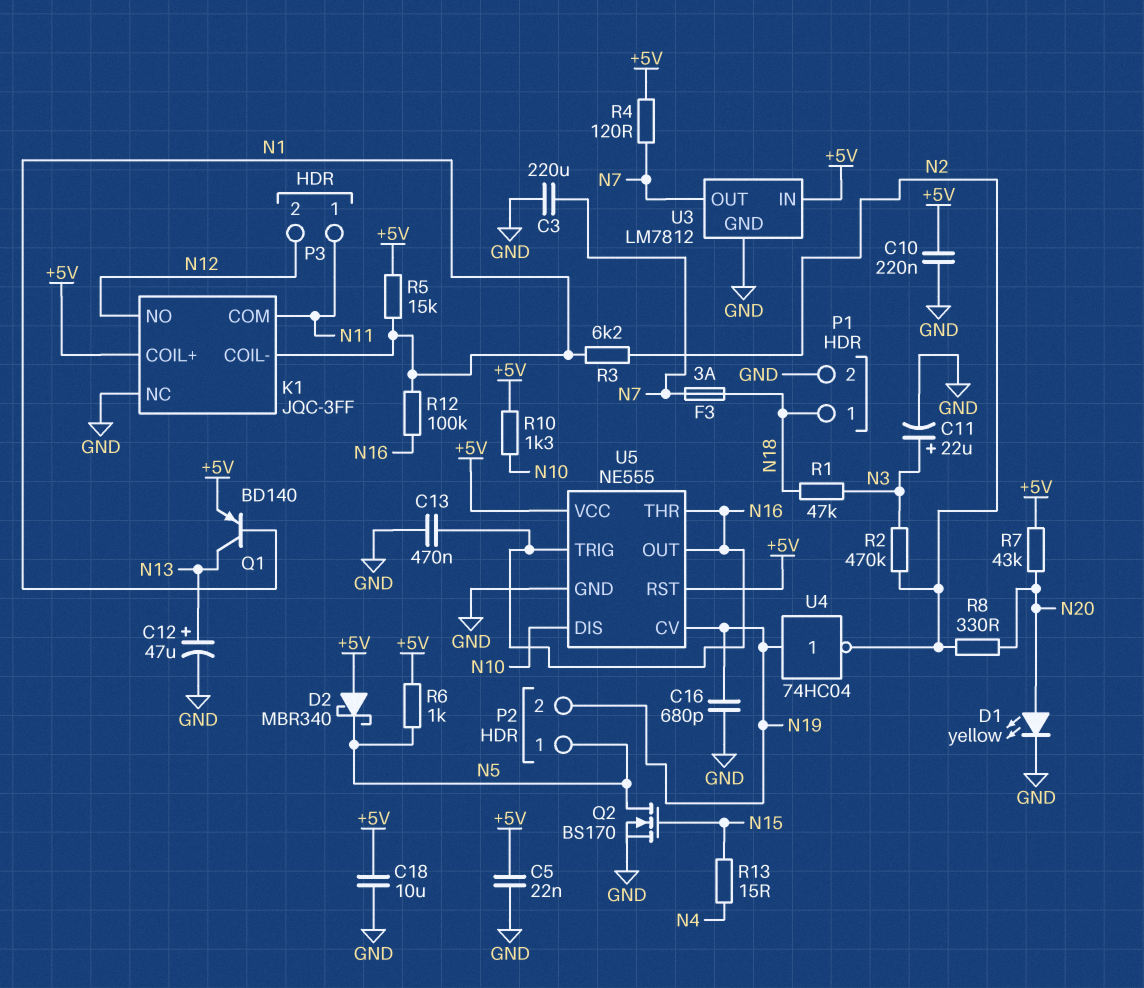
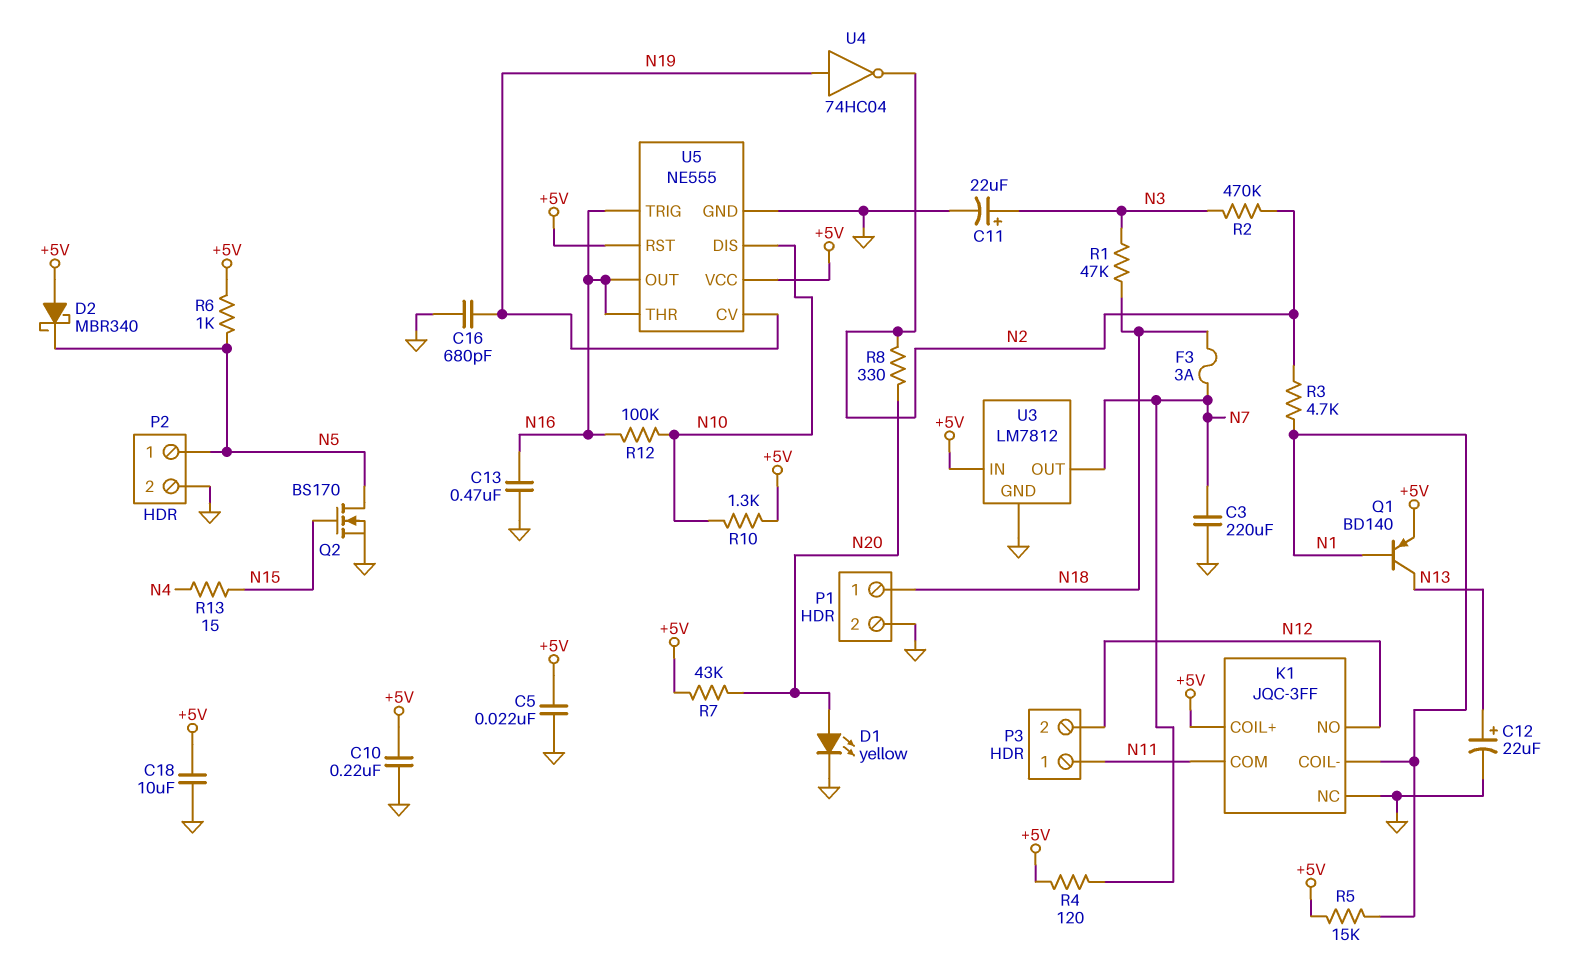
C12: 47uF (plus N13, minus GND) -> 22uF (plus N13, minus GND)
P2 pin 2: N19 -> GND
R3: 6.2k (N1, N2) -> 4.7k (N1, N2)
R12: 100k (N1, N16) -> 100k (N10, N16)

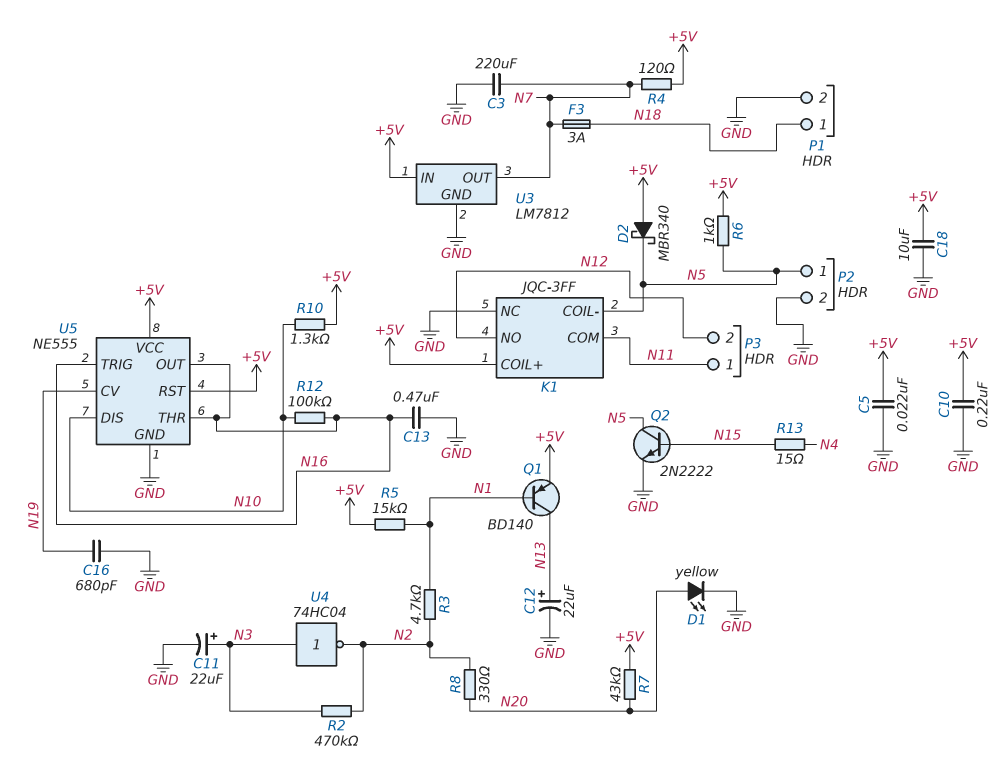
K1 pin COIL-: N1 -> N5
Q2: NMOS BS170 (G N15, D N5, S GND) -> NPN 2N2222 (B N15, C N5, E GND)
R1: 47k (N3, N18) -> none
U4: NOT 74HC04 (in N19, out N2) -> NOT 74HC04 (in N3, out N2)

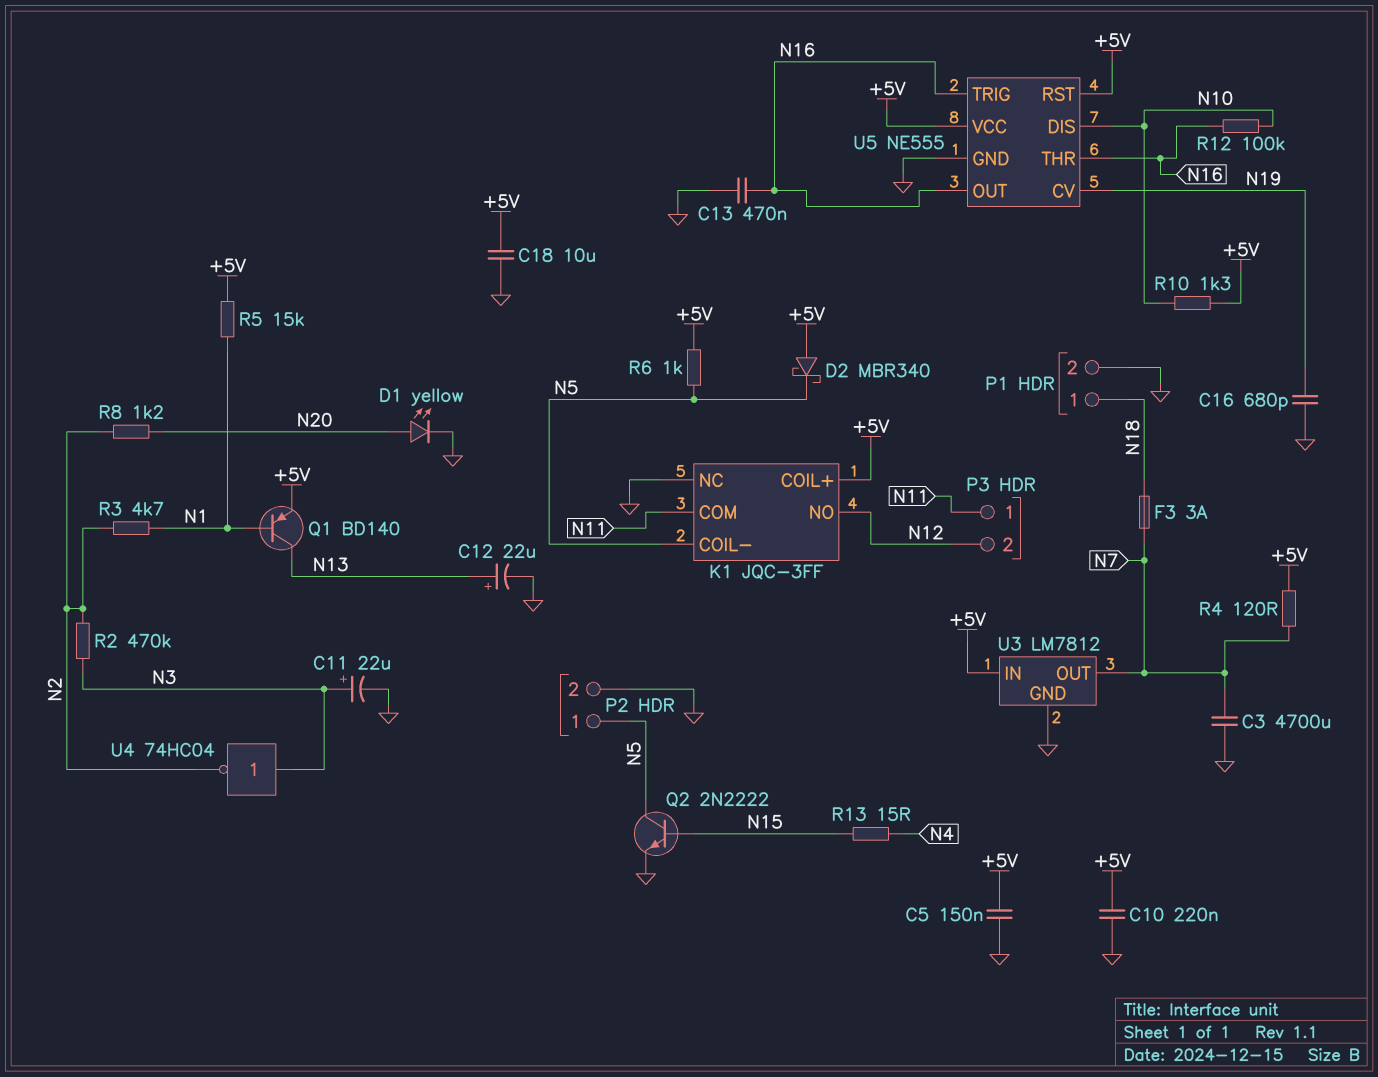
C3: 220uF (GND, N7) -> 4700uF (GND, N7)
C5: 22nF (+5V, GND) -> 150nF (+5V, GND)
R7: 43k (+5V, N20) -> none
R8: 330 (N2, N20) -> 1.2k (N2, N20)

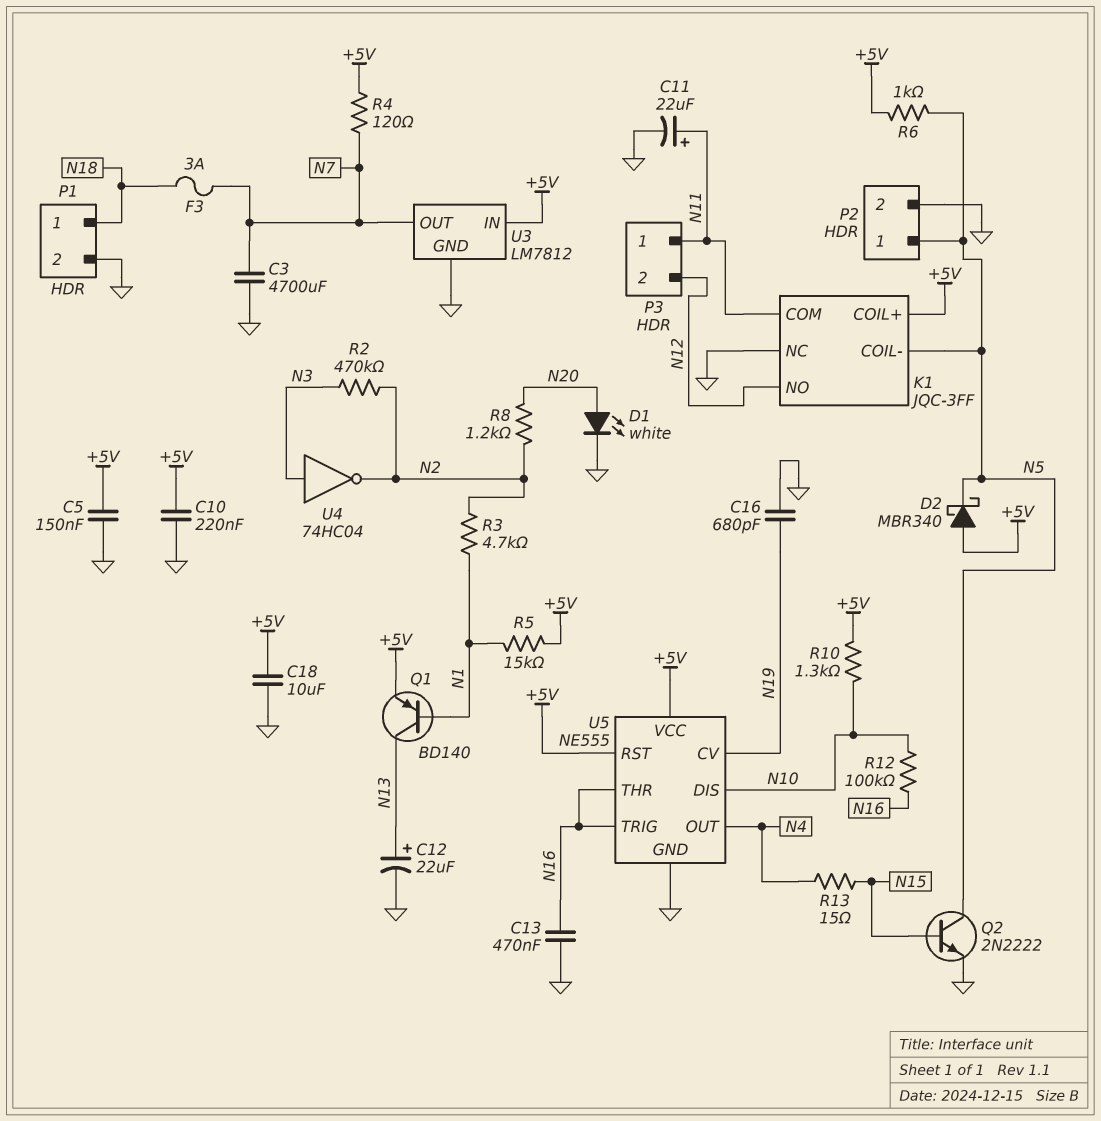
C11: 22uF (plus N3, minus GND) -> 22uF (plus N11, minus GND)
D1: LED yellow (A N20, K GND) -> LED white (A N20, K GND)
U5 pin OUT: N16 -> N4

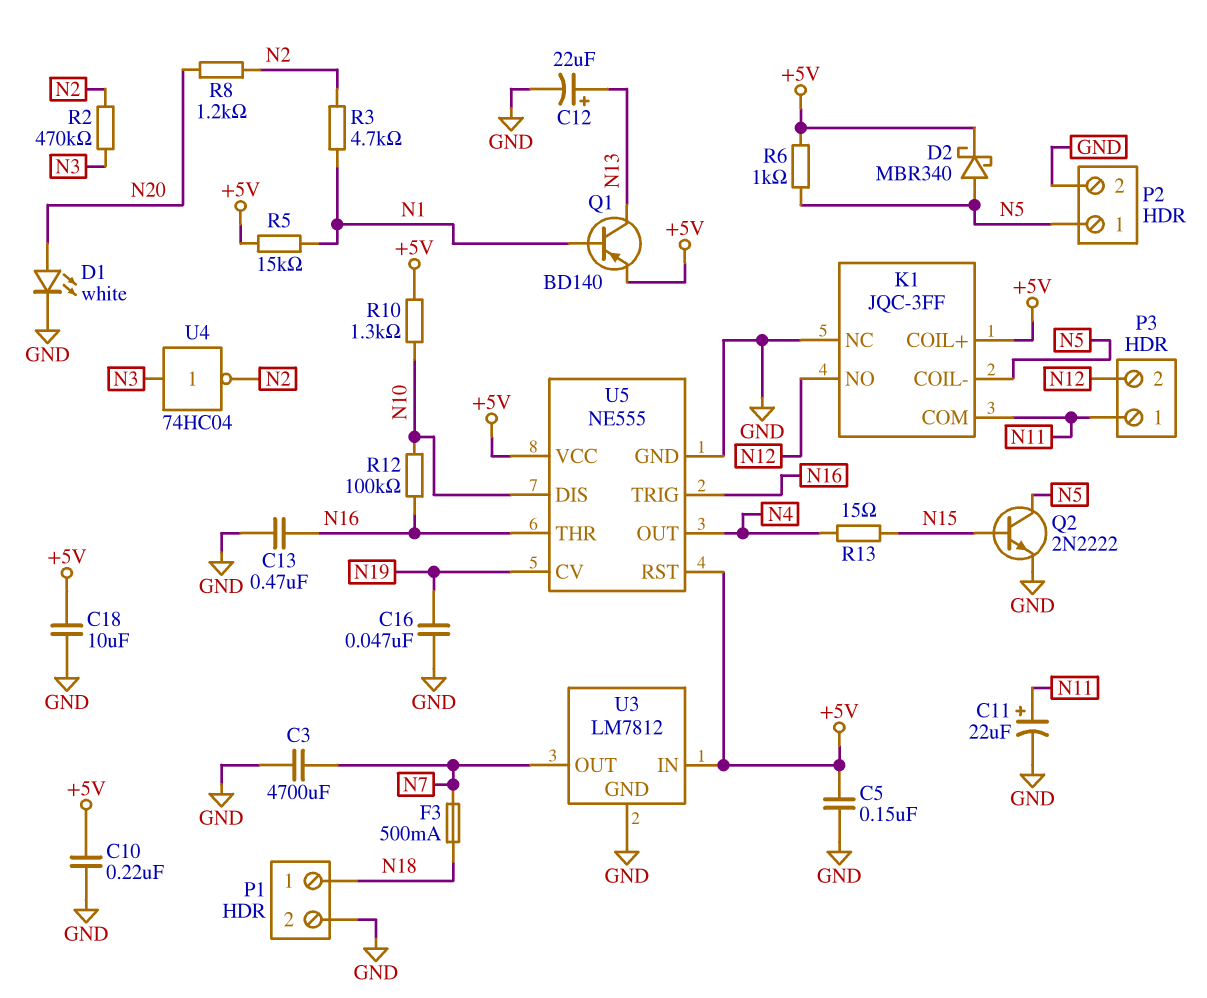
C16: 680pF (GND, N19) -> 47nF (GND, N19)
D2: schottky MBR340 (A +5V, K N5) -> schottky MBR340 (A N5, K +5V)
F3: 3A (N7, N18) -> 500mA (N7, N18)
R4: 120 (+5V, N7) -> none

